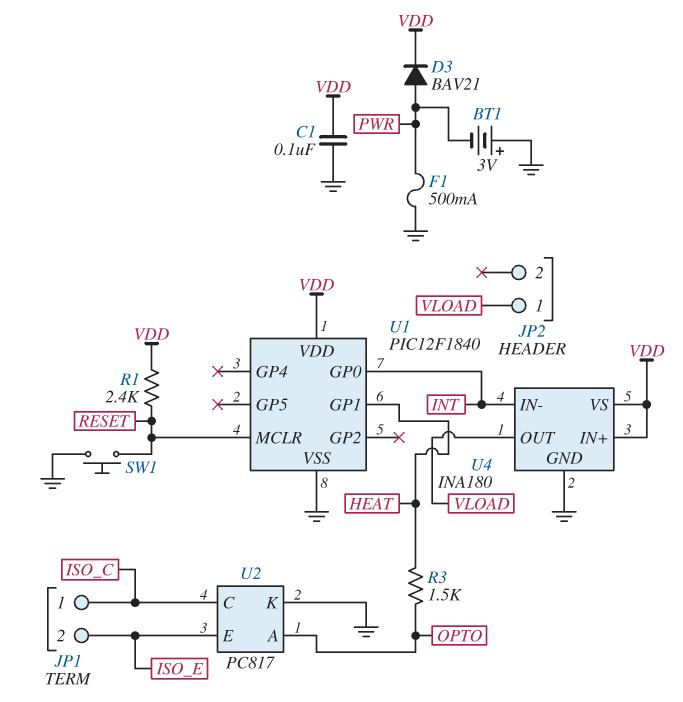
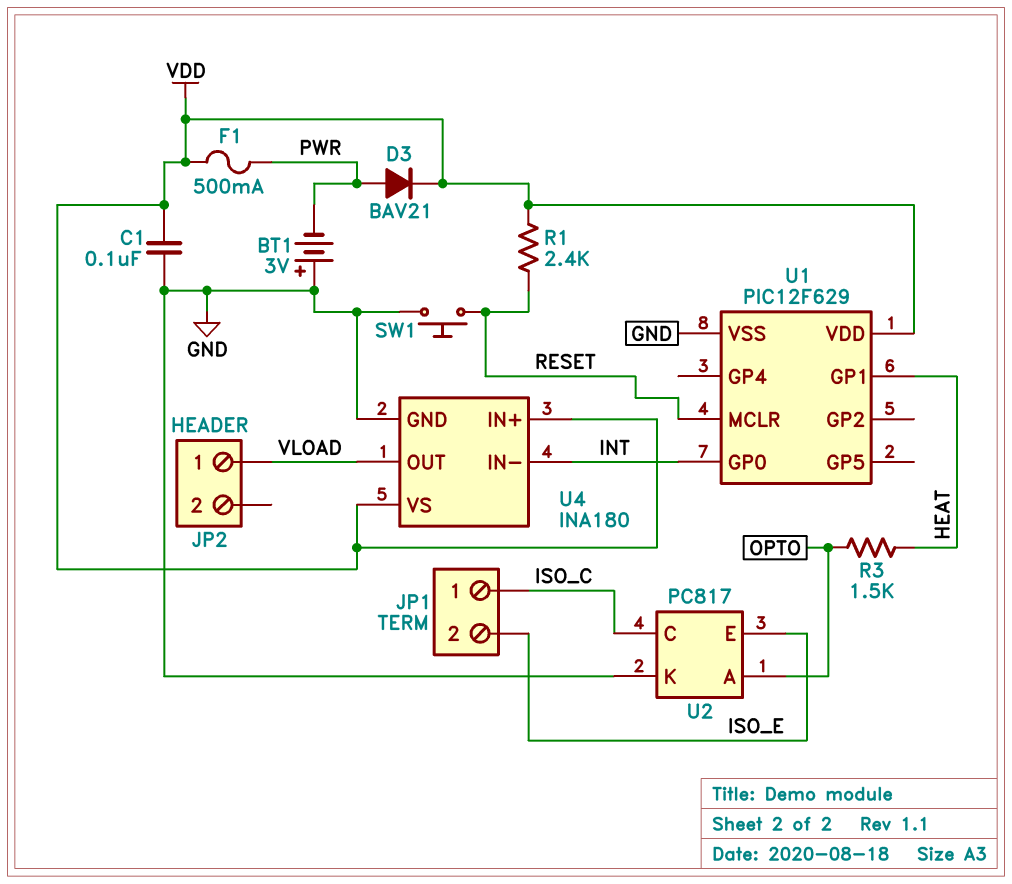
F1: 500mA (GND, PWR) -> 500mA (PWR, VDD)
U1: PIC12F1840 -> PIC12F629

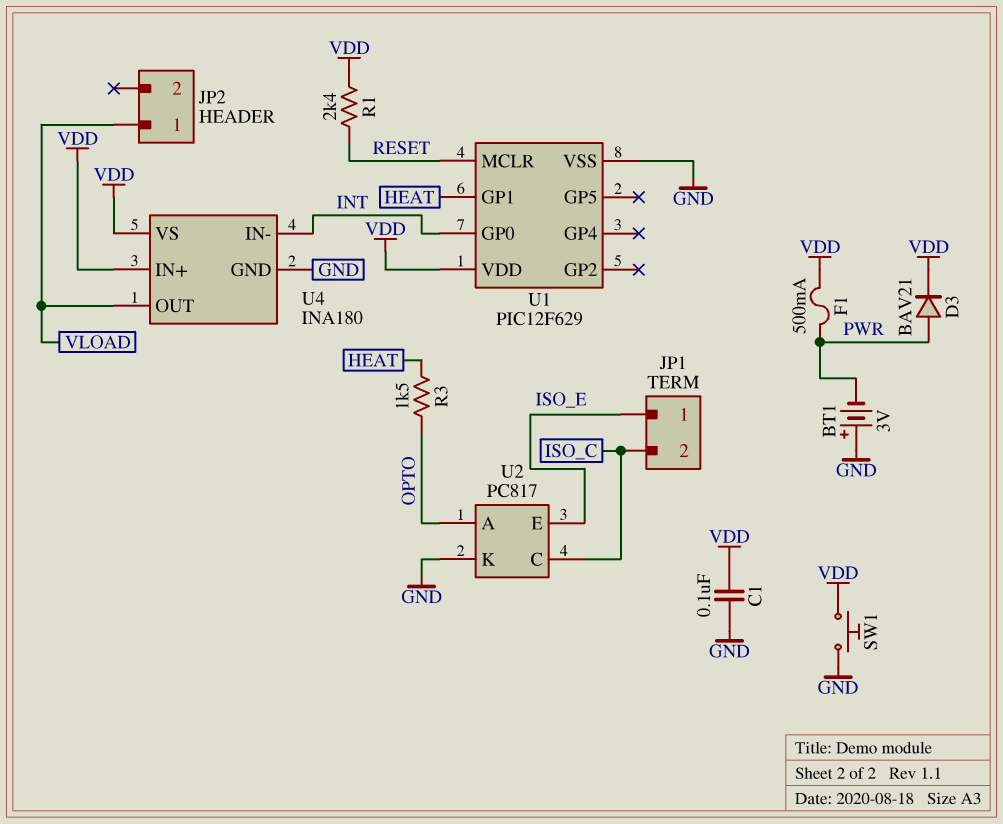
JP1 pin 1: ISO_C -> ISO_E
JP1 pin 2: ISO_E -> ISO_C
SW1: button (GND, RESET) -> button (GND, VDD)

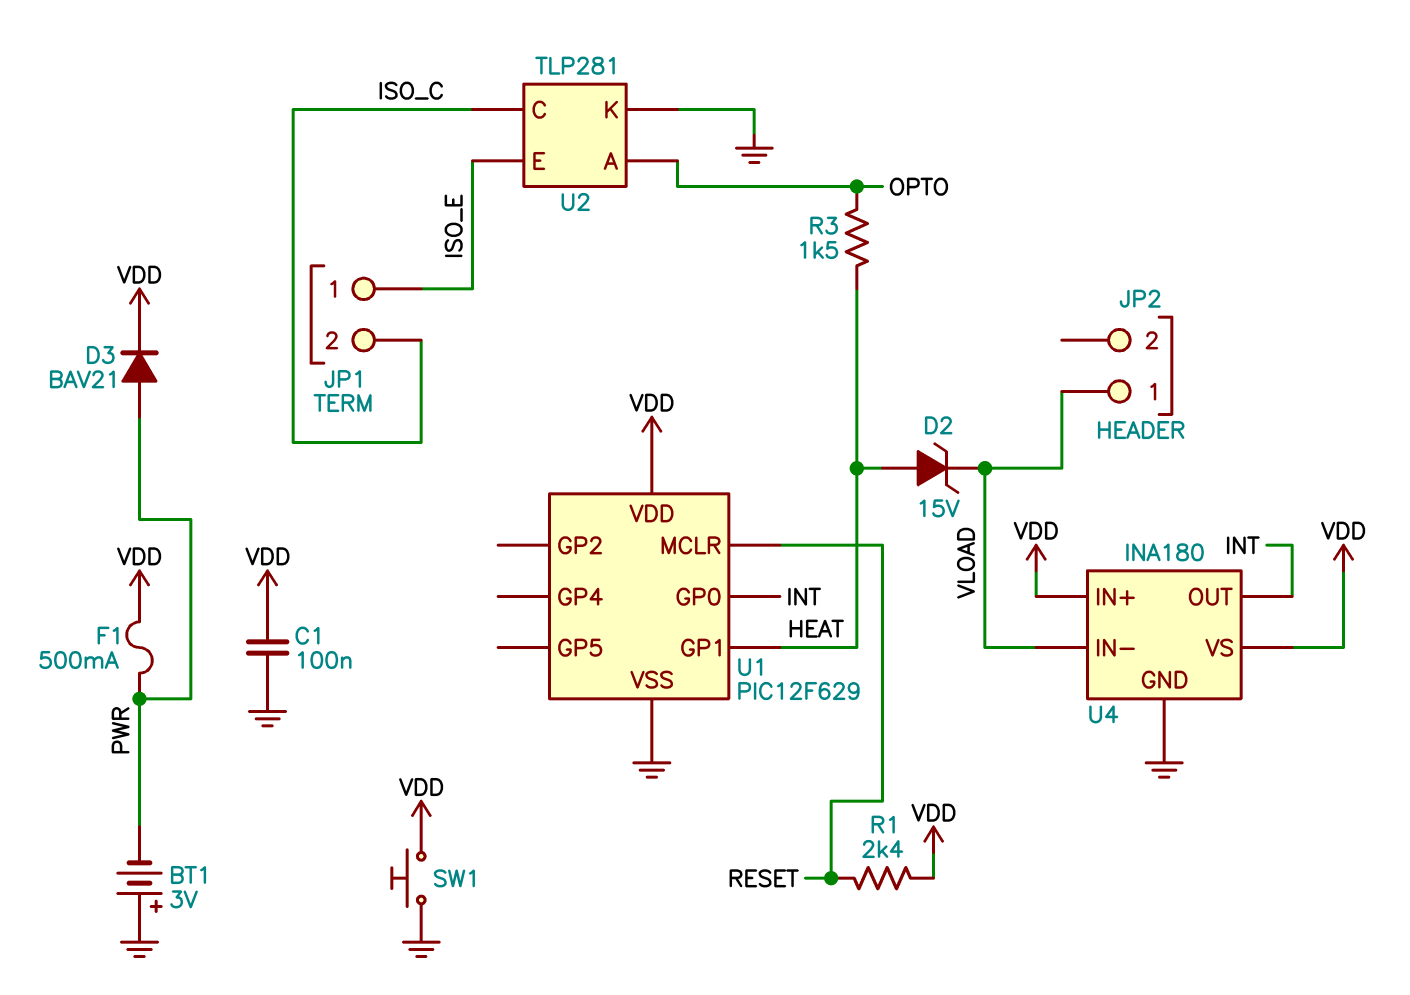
D2: none -> zener 15V (A HEAT, K VLOAD)
U2: PC817 -> TLP281
U4 pin IN-: INT -> VLOAD
U4 pin OUT: VLOAD -> INT

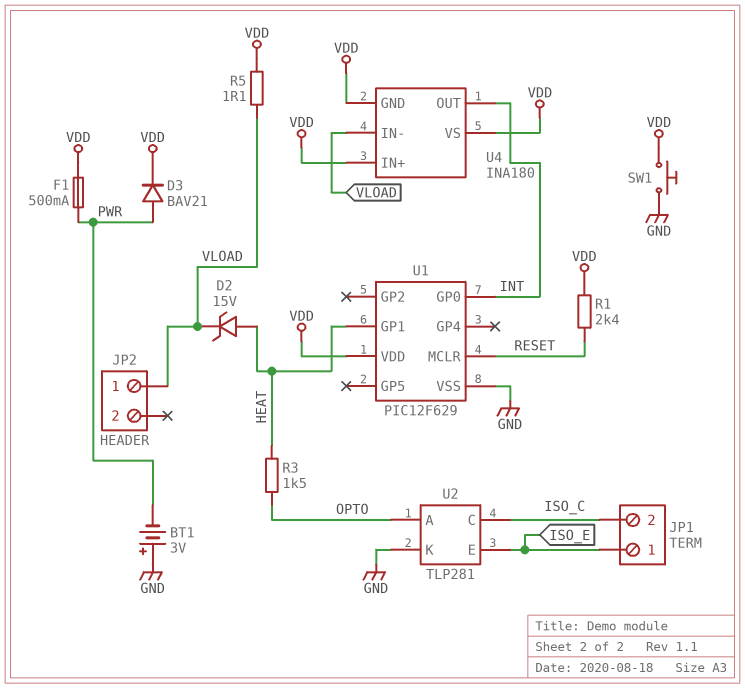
C1: 100nF (GND, VDD) -> none
R5: none -> 1.1 (VDD, VLOAD)
U4 pin GND: GND -> VDD

